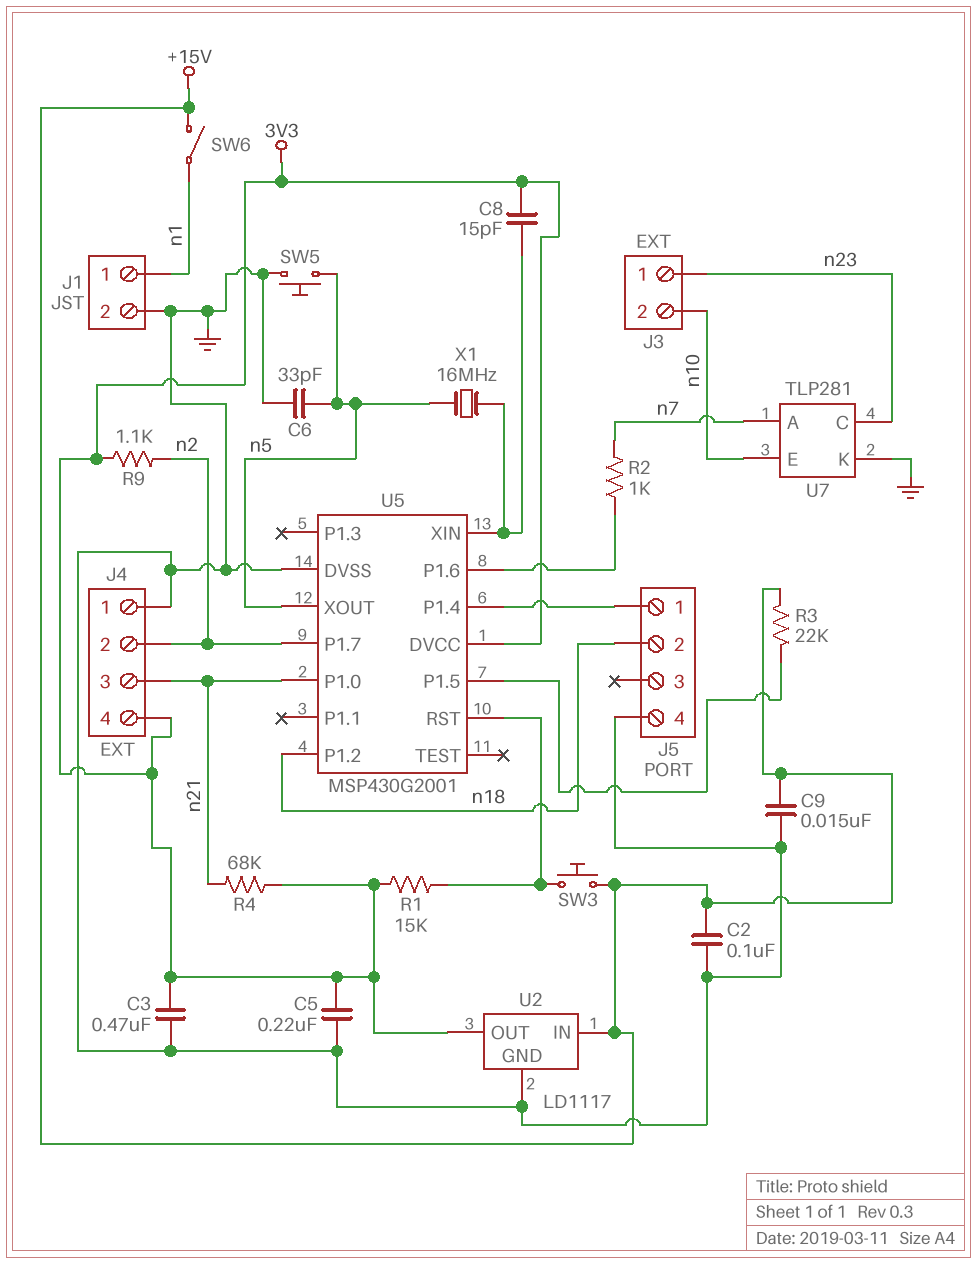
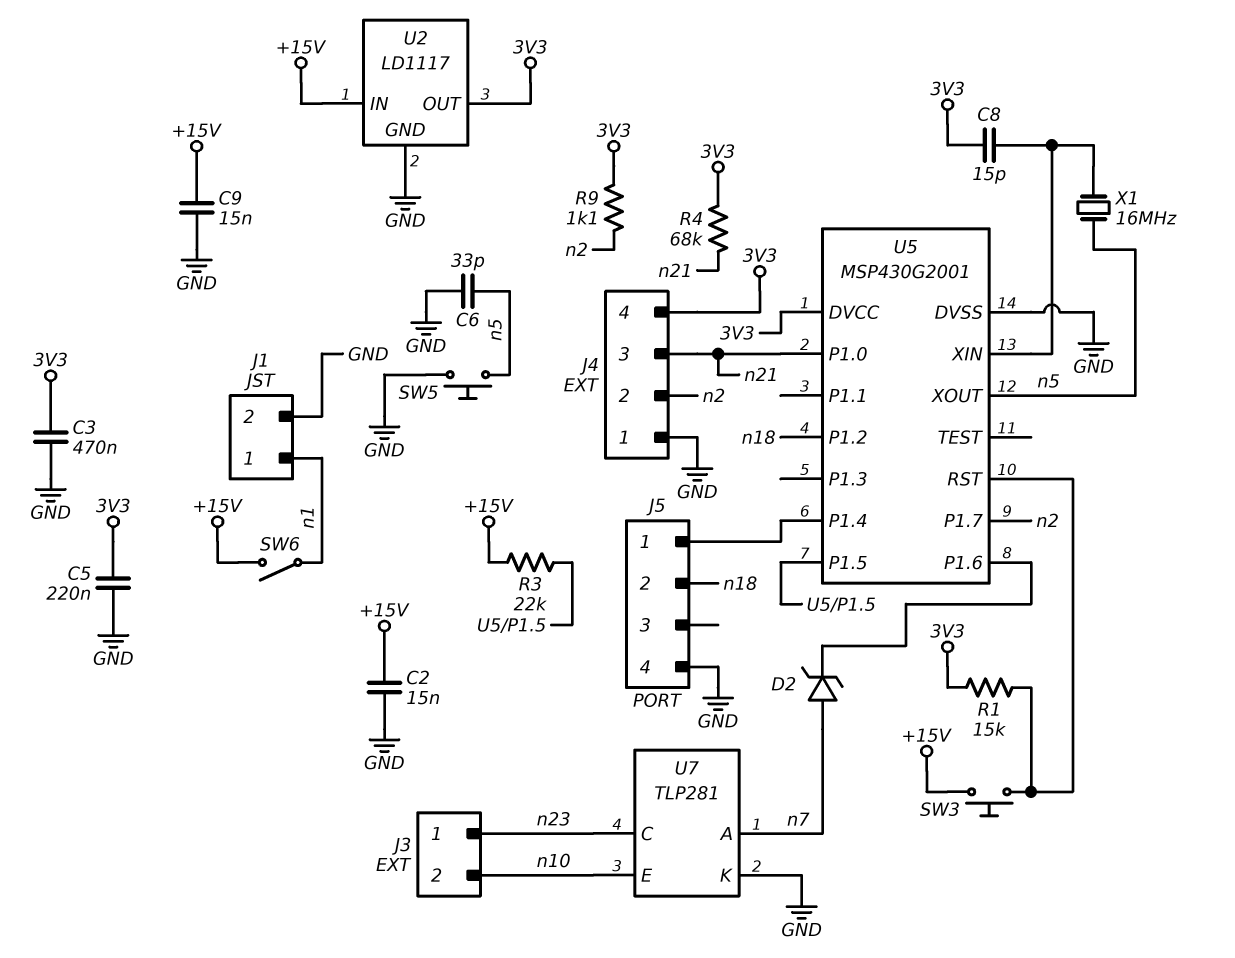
C2: 100nF (+15V, GND) -> 15nF (+15V, GND)
D2: none -> zener (A n7, K U5/P1.6)
R2: 1k (U5/P1.6, n7) -> none

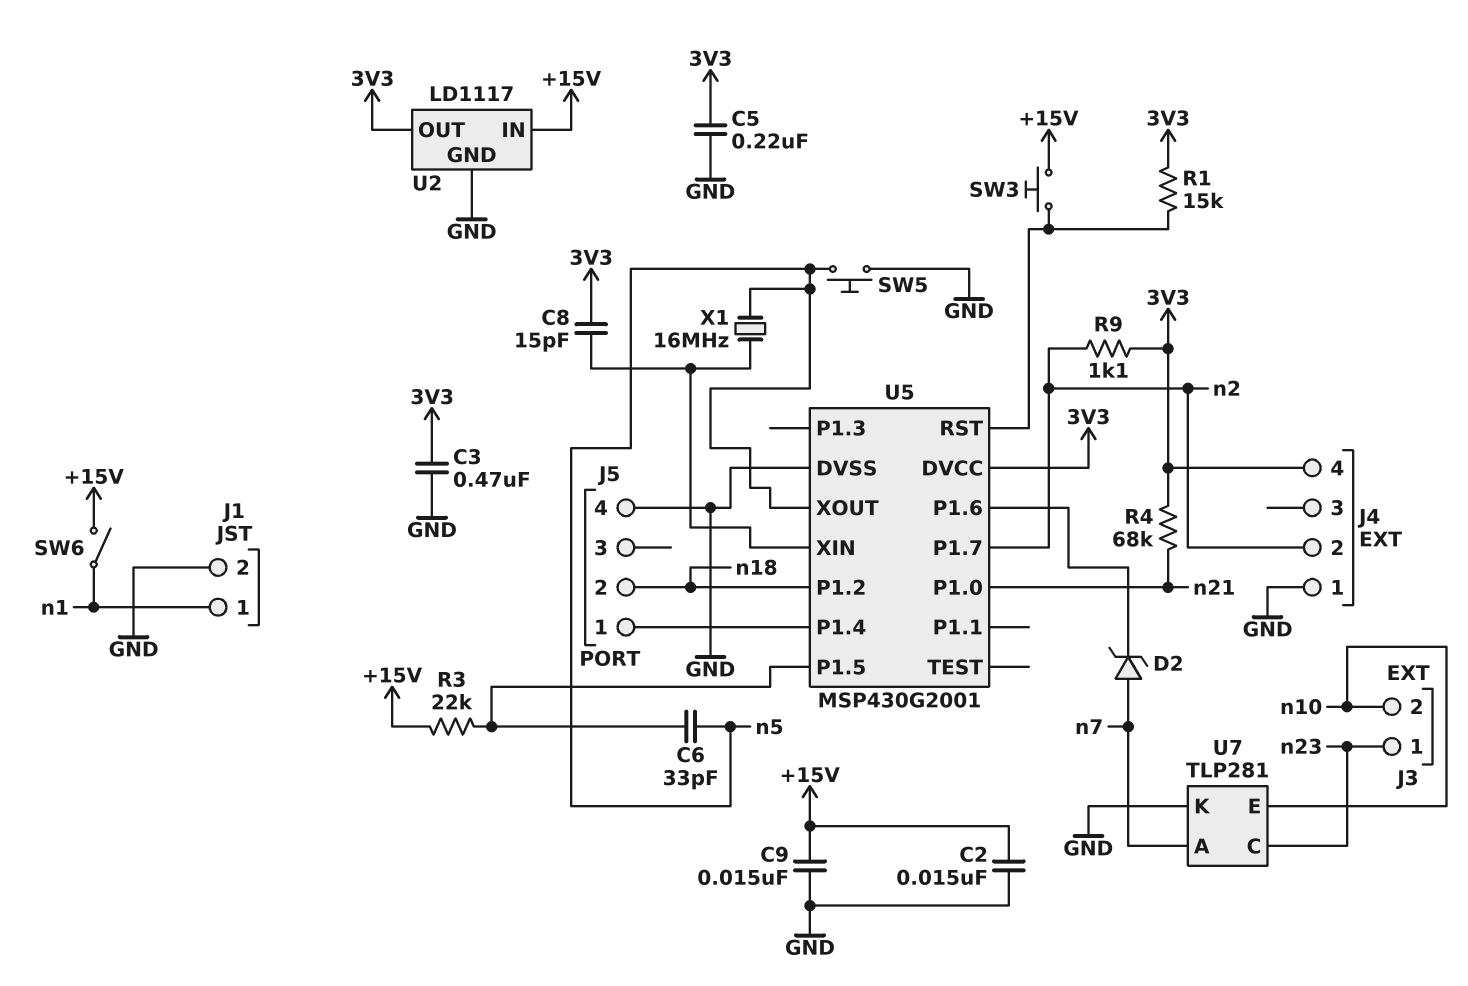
C6: 33pF (GND, n5) -> 33pF (U5/P1.5, n5)
J4 pin 3: n21 -> none

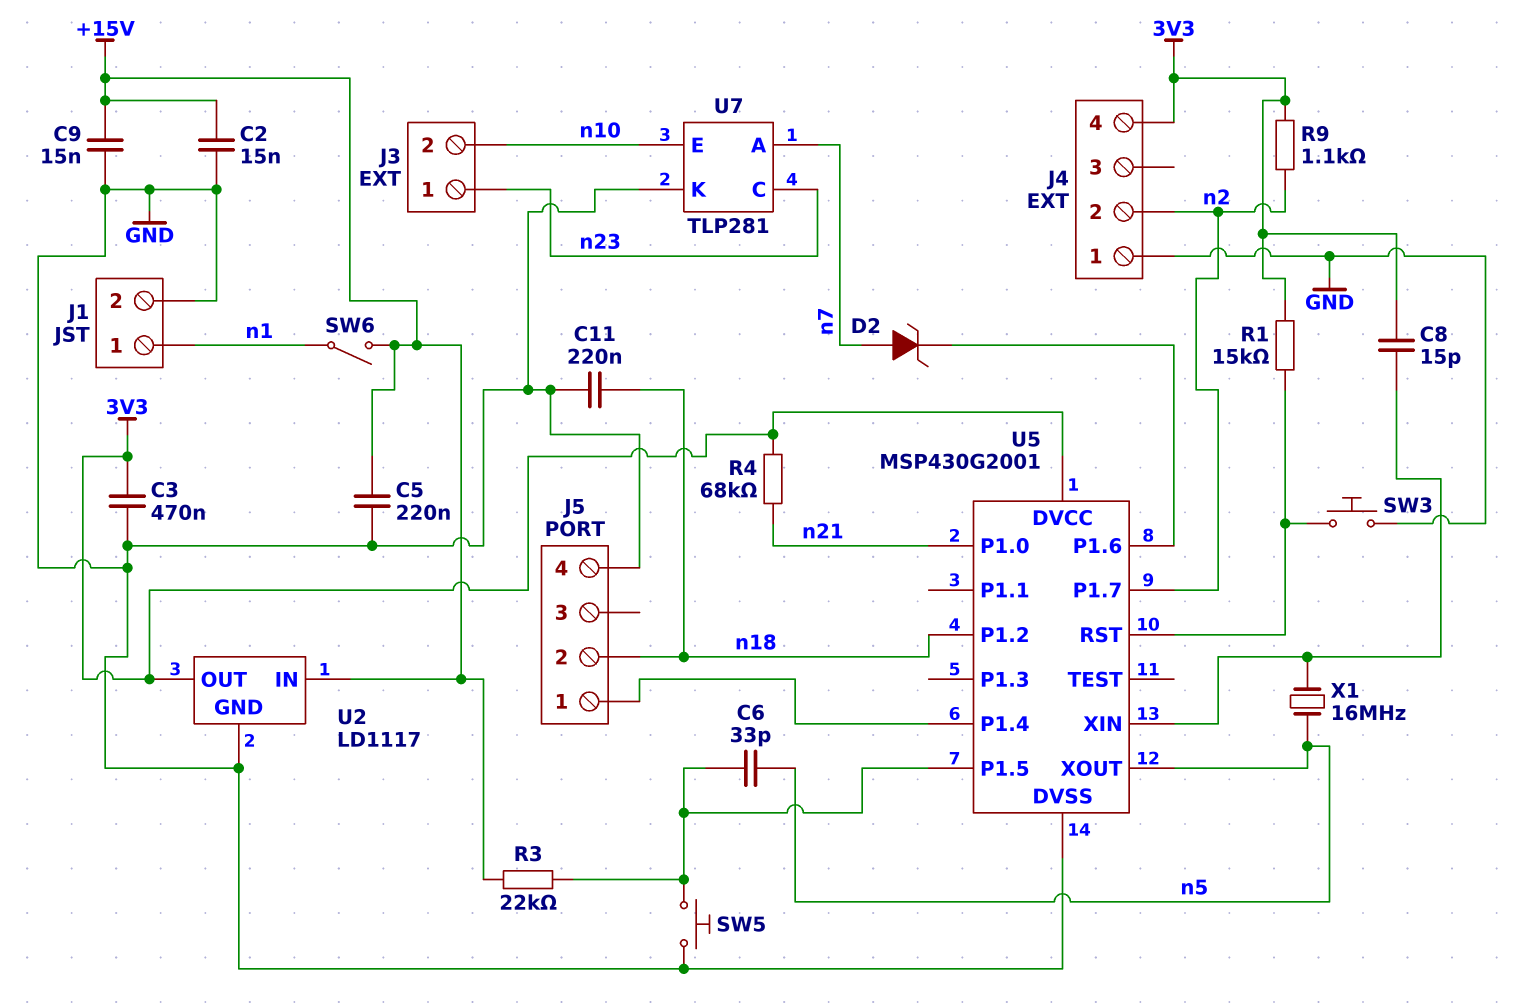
C5: 220nF (3V3, GND) -> 220nF (+15V, GND)
C11: none -> 220nF (GND, n18)
SW3: button (+15V, U5/RST) -> button (GND, U5/RST)
SW5: button (GND, n5) -> button (GND, U5/P1.5)

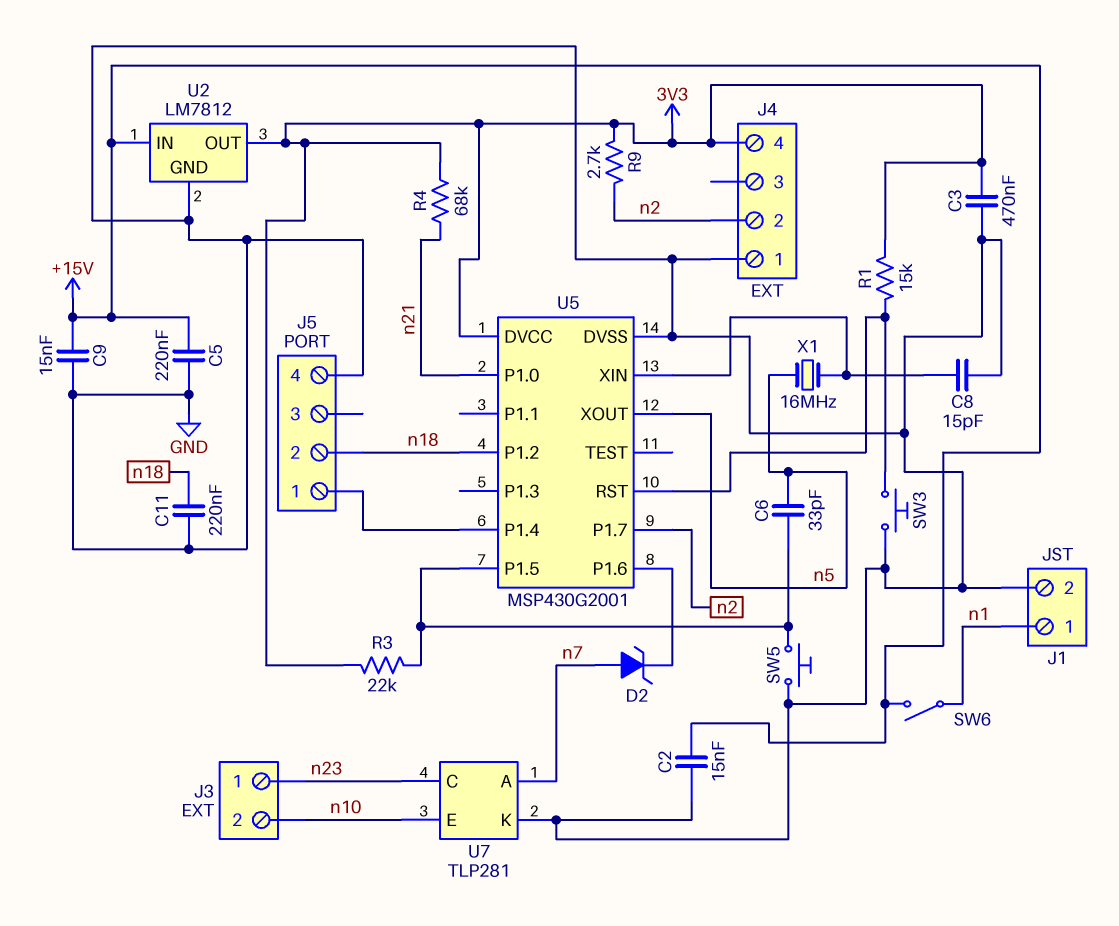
C8: 15pF (3V3, U5/XIN) -> 15pF (GND, U5/XIN)
R3: 22k (+15V, U5/P1.5) -> 22k (3V3, U5/P1.5)
R9: 1.1k (3V3, n2) -> 2.7k (3V3, n2)
U2: LD1117 -> LM7812

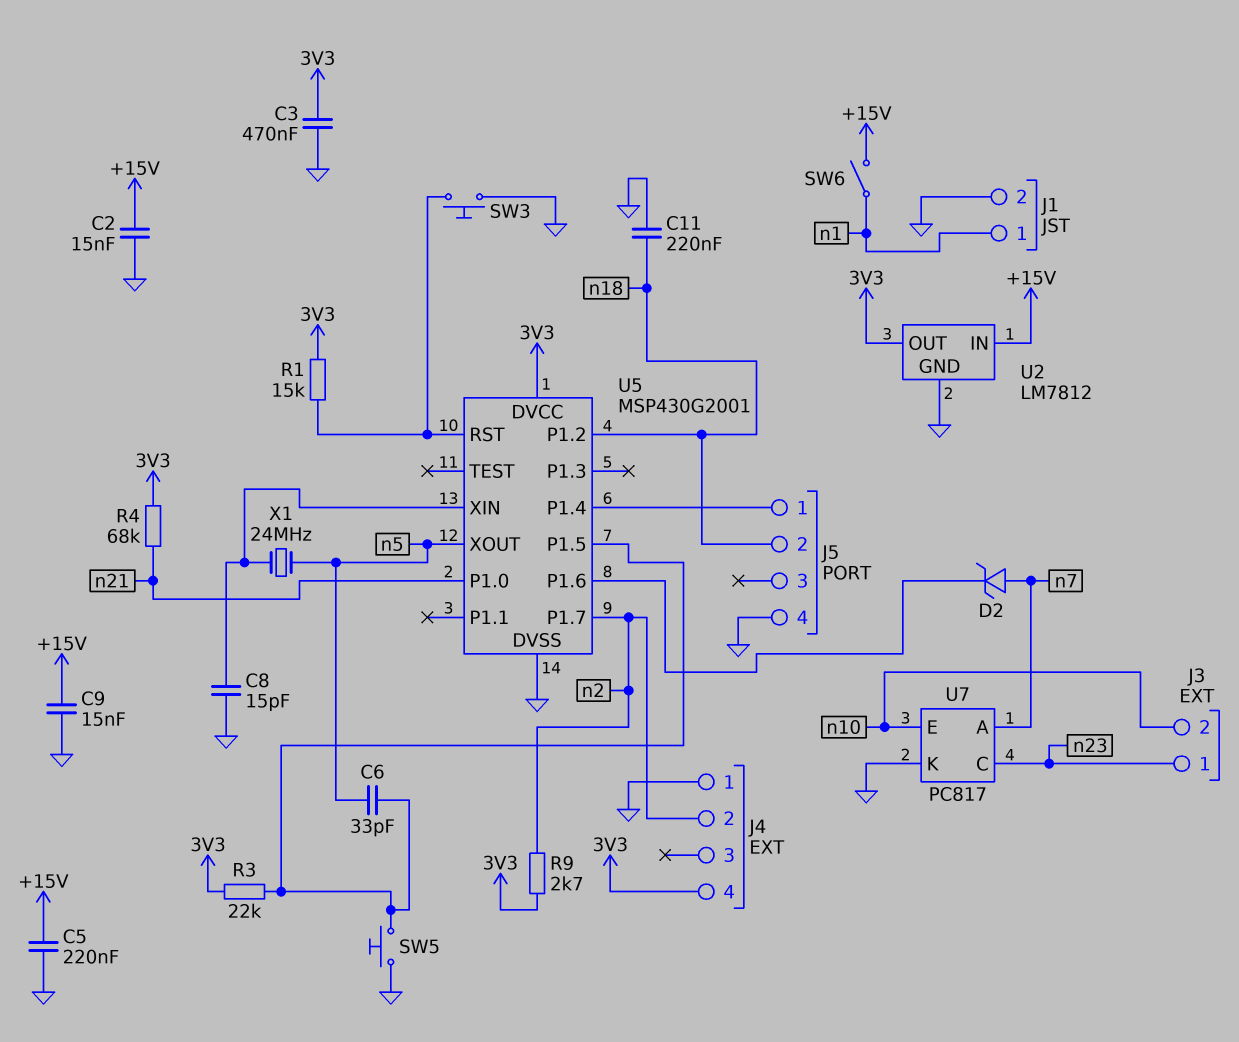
U7: TLP281 -> PC817
X1: 16MHz (U5/XIN, n5) -> 24MHz (U5/XIN, n5)

